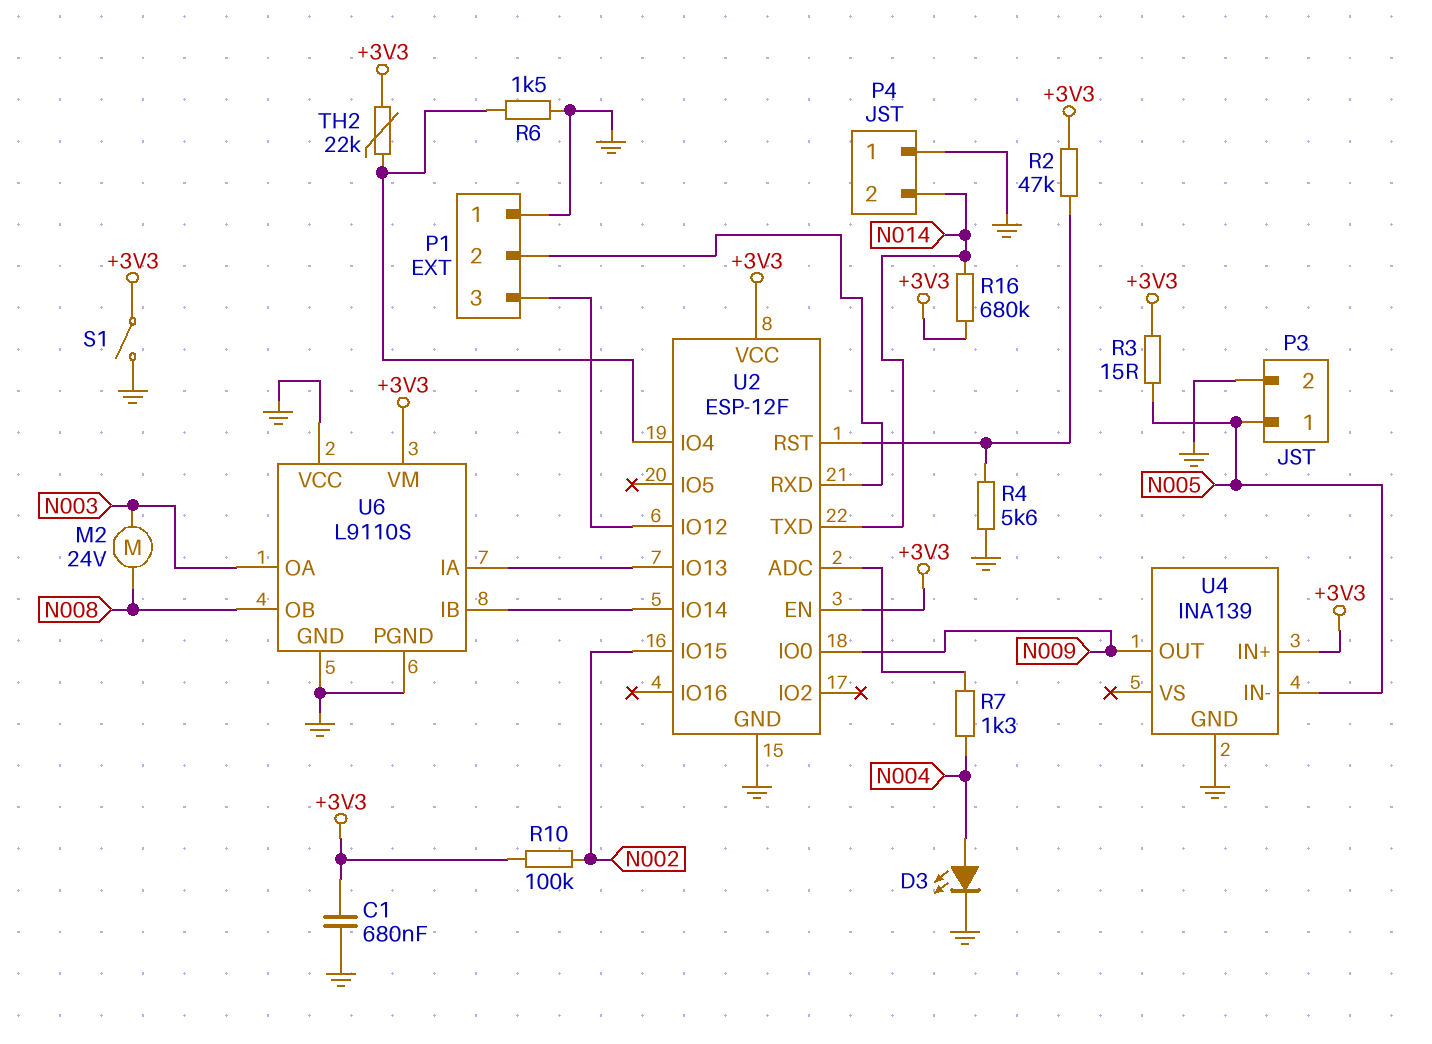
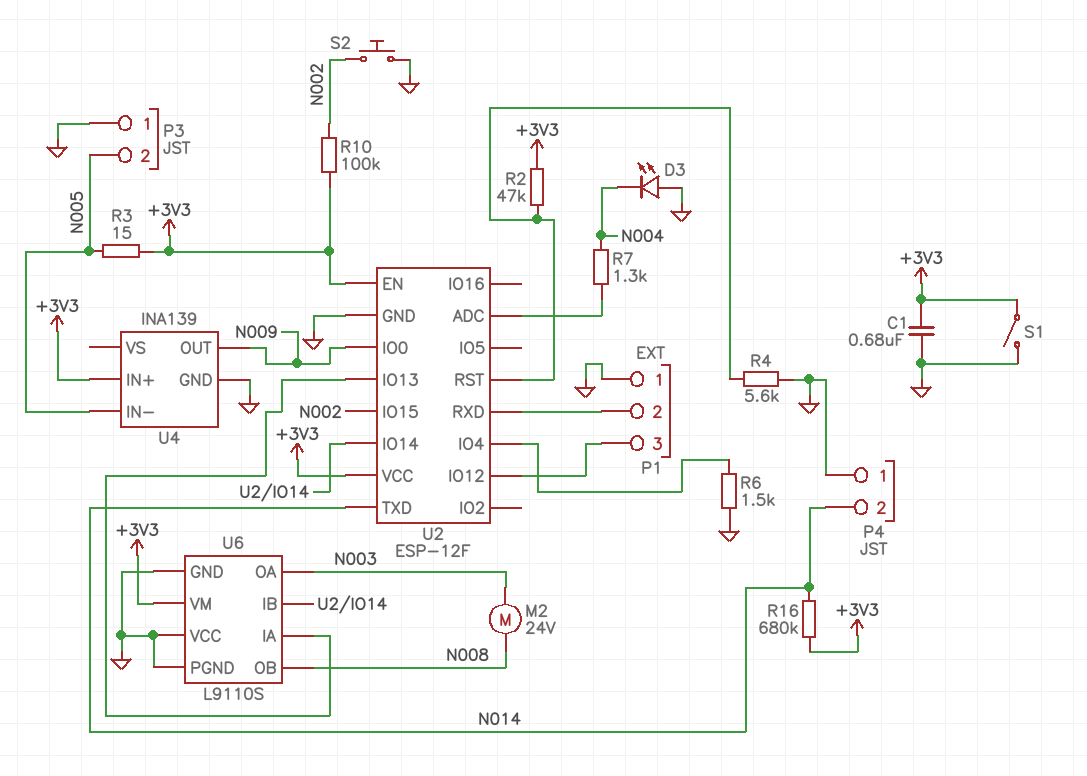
D3: LED (A N004, K GND) -> LED (A GND, K N004)
P3 pin 1: N005 -> GND
P3 pin 2: GND -> N005
S2: none -> button (GND, N002)
TH2: 22k (+3V3, U2/IO4) -> none

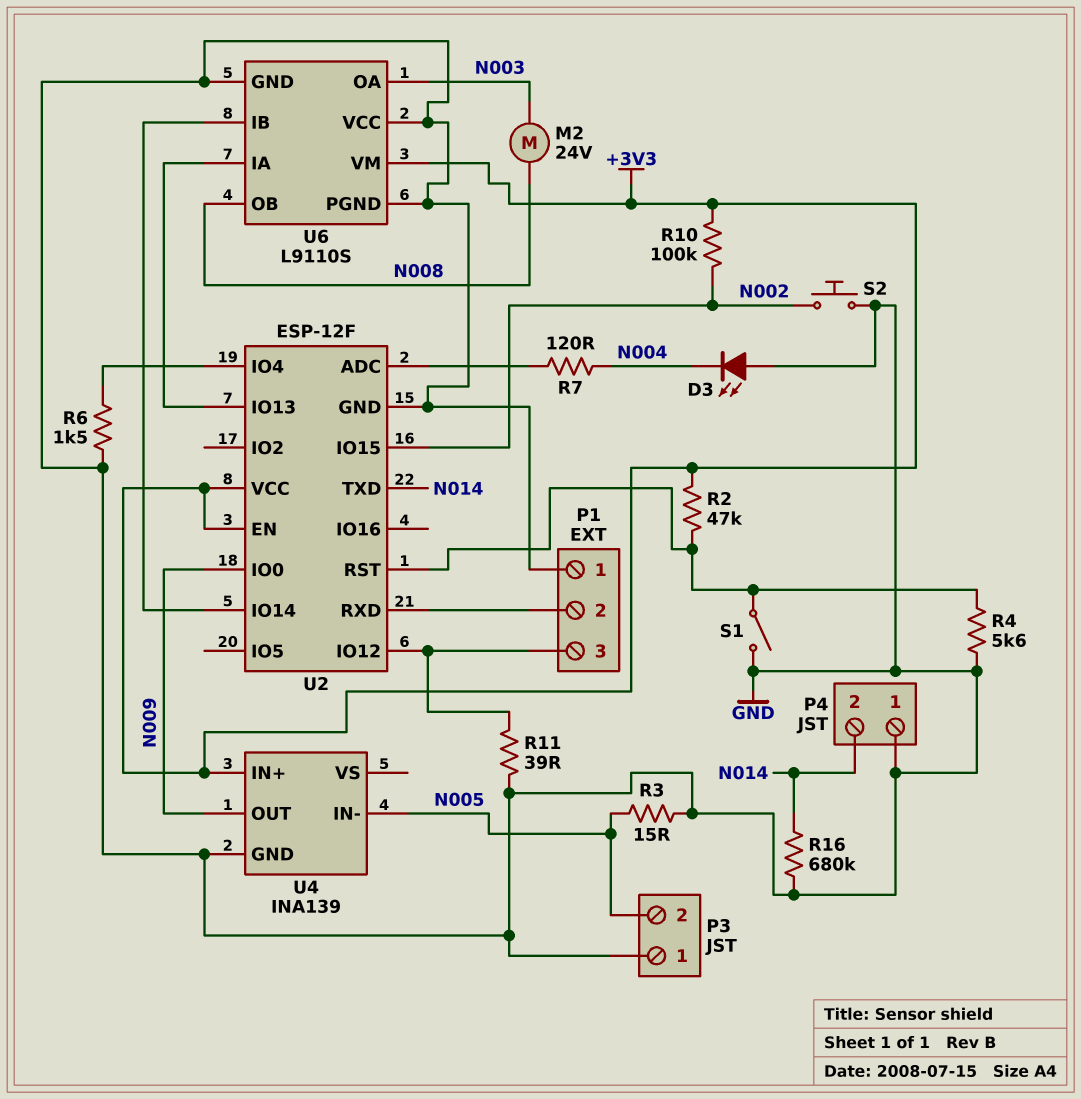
C1: 680nF (+3V3, GND) -> none
R3: 15 (+3V3, N005) -> 15 (GND, N005)
R7: 1.3k (N004, U2/ADC) -> 120 (N004, U2/ADC)
R11: none -> 39 (GND, P1/3)
R16: 680k (+3V3, N014) -> 680k (GND, N014)
S1: switch (+3V3, GND) -> switch (GND, U2/RST)

